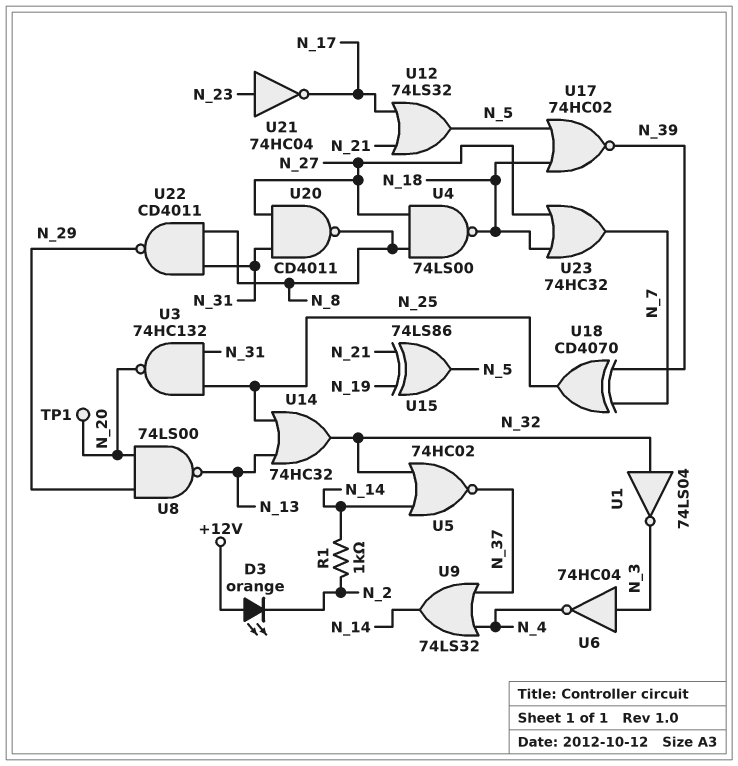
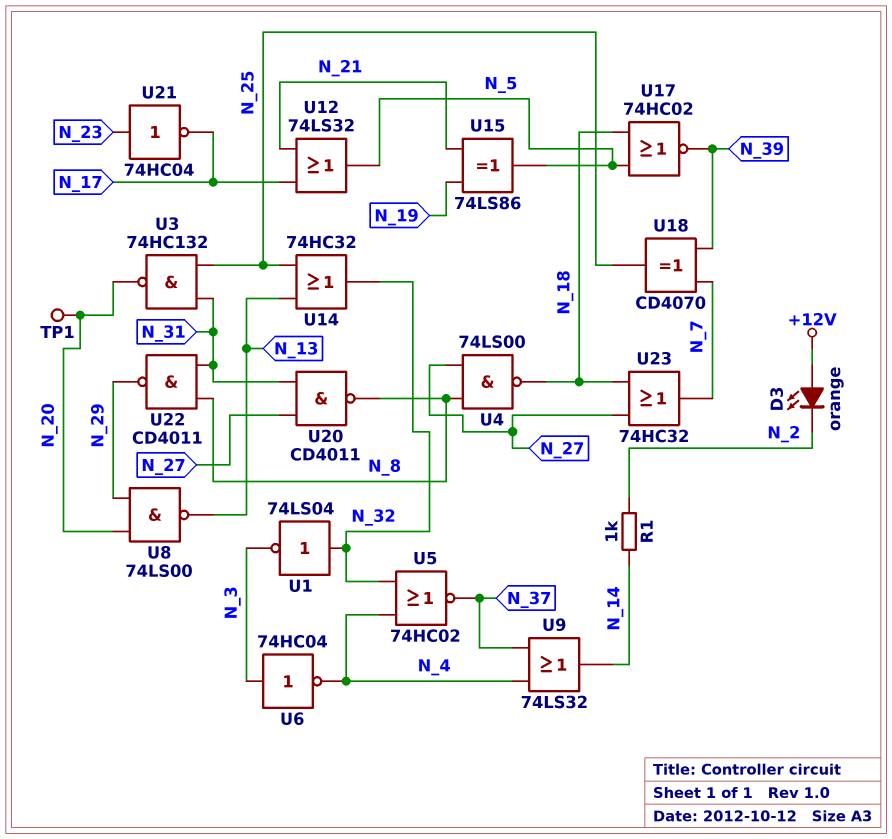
U5: NOR 74HC02 (in N_14, in N_32, out N_37) -> NOR 74HC02 (in N_4, in N_32, out N_37)

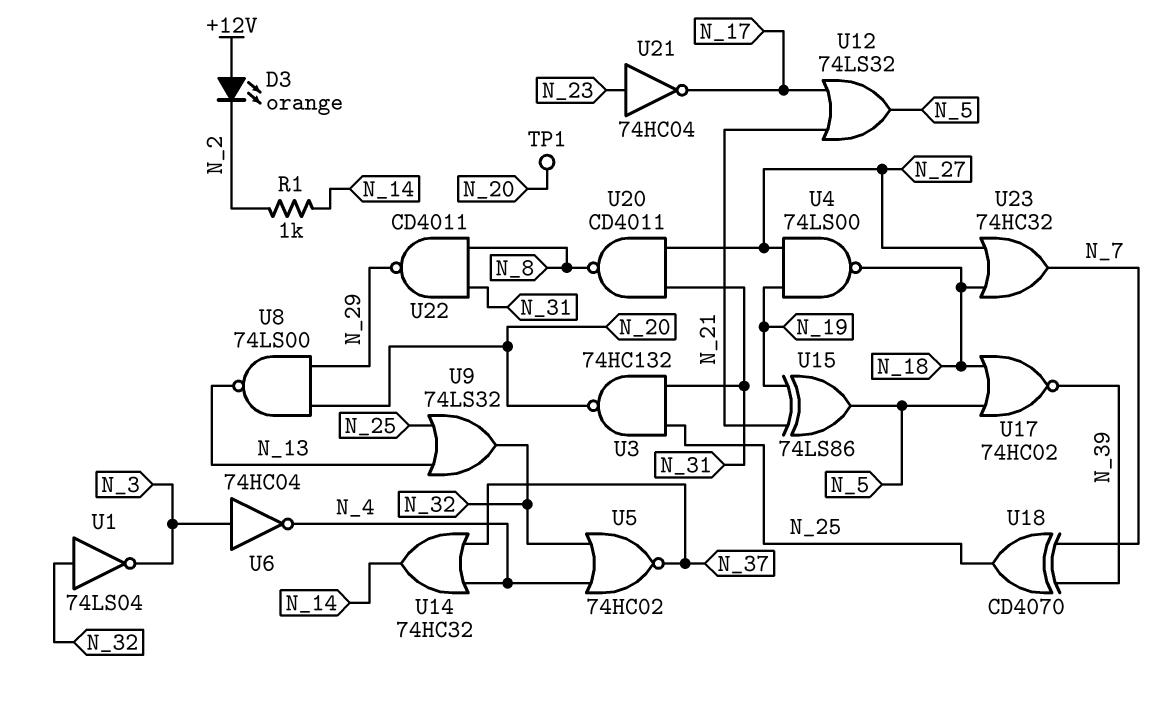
U4: NAND 74LS00 (in N_8, in N_27, out N_18) -> NAND 74LS00 (in N_19, in N_27, out N_18)
U9: OR 74LS32 (in N_4, in N_37, out N_14) -> OR 74LS32 (in N_13, in N_25, out N_32)
U14: OR 74HC32 (in N_13, in N_25, out N_32) -> OR 74HC32 (in N_4, in N_37, out N_14)

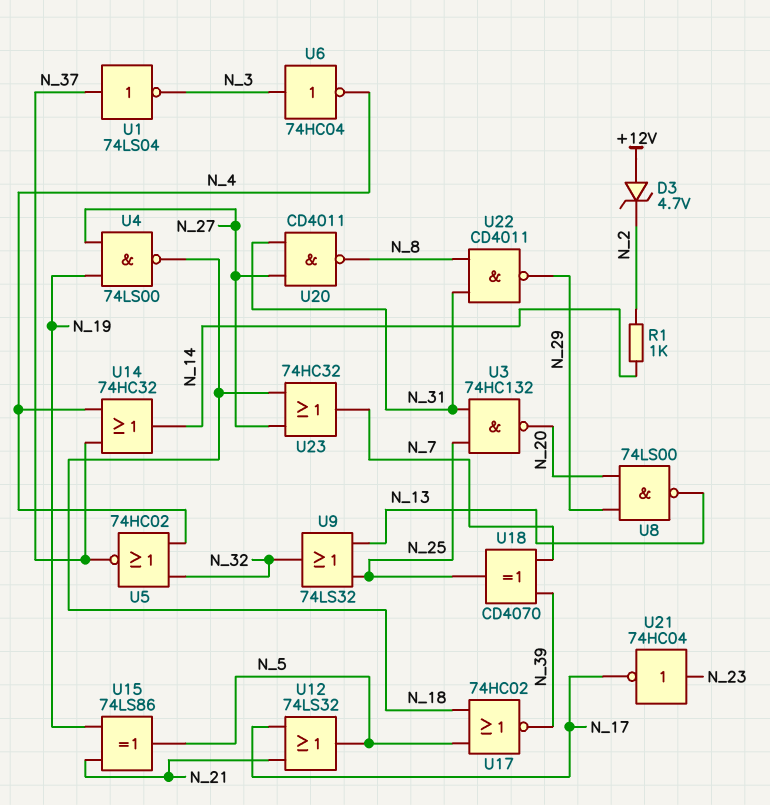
D3: LED orange (A +12V, K N_2) -> zener 4.7V (A +12V, K N_2)
TP1: test point (N_20) -> none
U1: NOT 74LS04 (in N_32, out N_3) -> NOT 74LS04 (in N_37, out N_3)

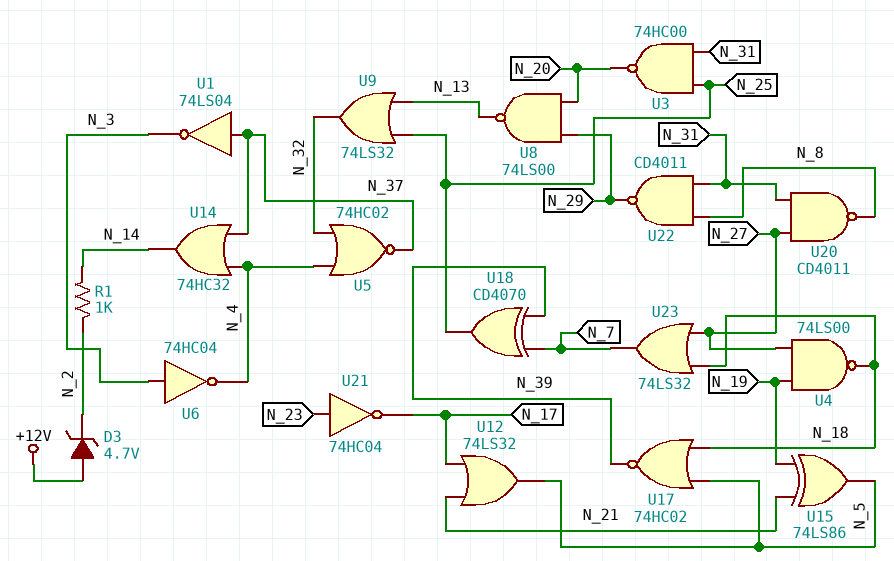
U3: NAND 74HC132 (in N_25, in N_31, out N_20) -> NAND 74HC00 (in N_25, in N_31, out N_20)
U23: OR 74HC32 (in N_18, in N_27, out N_7) -> OR 74LS32 (in N_18, in N_27, out N_7)

